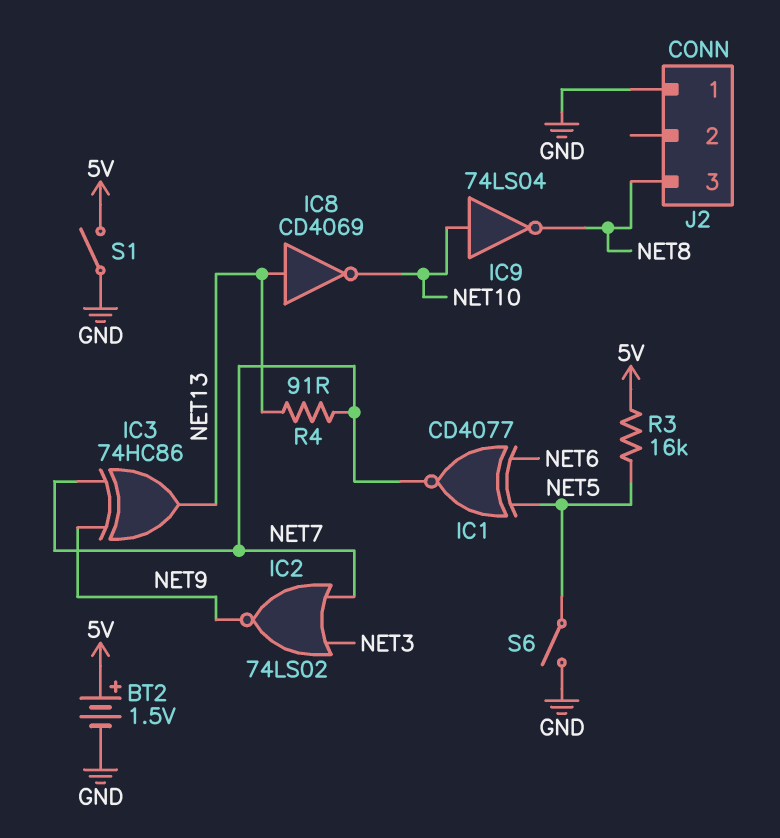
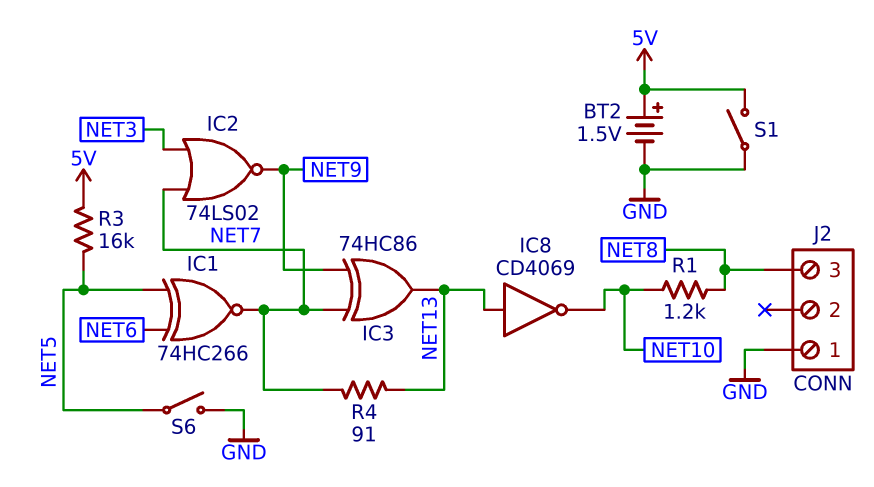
IC1: XNOR CD4077 (in NET5, in NET6, out NET7) -> XNOR 74HC266 (in NET5, in NET6, out NET7)
IC9: NOT 74LS04 (in NET10, out NET8) -> none
R1: none -> 1.2k (NET8, NET10)

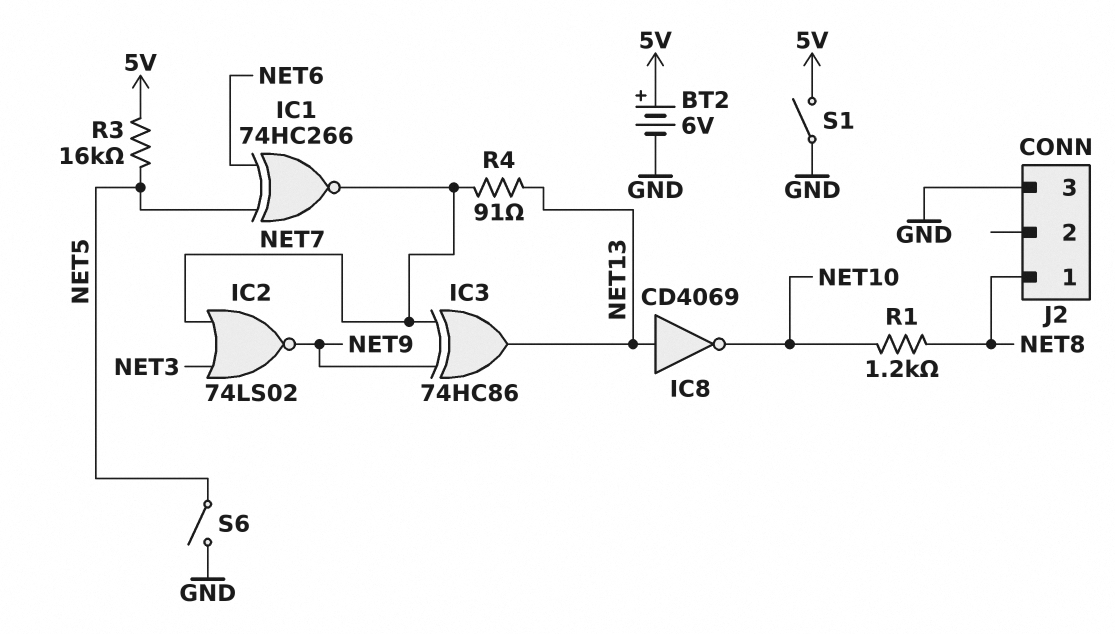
BT2: 1.5V (plus 5V, minus GND) -> 6V (plus 5V, minus GND)
J2 pin 1: GND -> NET8
J2 pin 3: NET8 -> GND

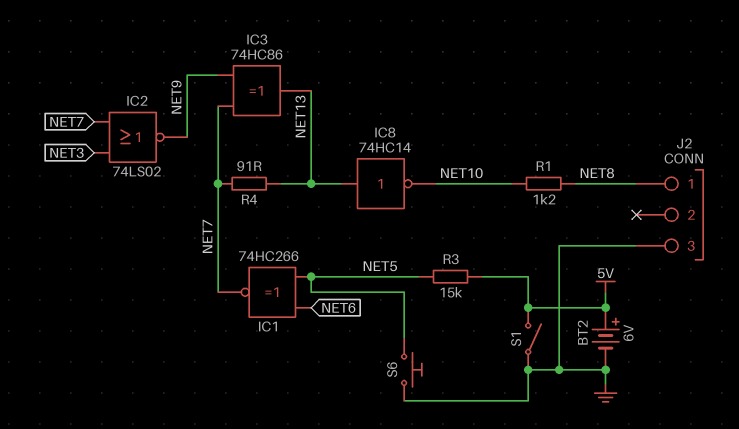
IC8: NOT CD4069 (in NET13, out NET10) -> NOT 74HC14 (in NET13, out NET10)
R3: 16k (5V, NET5) -> 15k (5V, NET5)
S6: switch (GND, NET5) -> button (GND, NET5)

